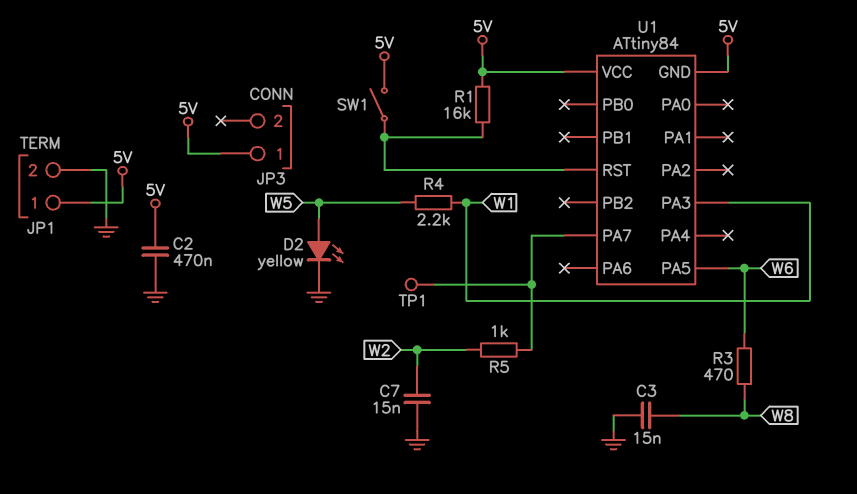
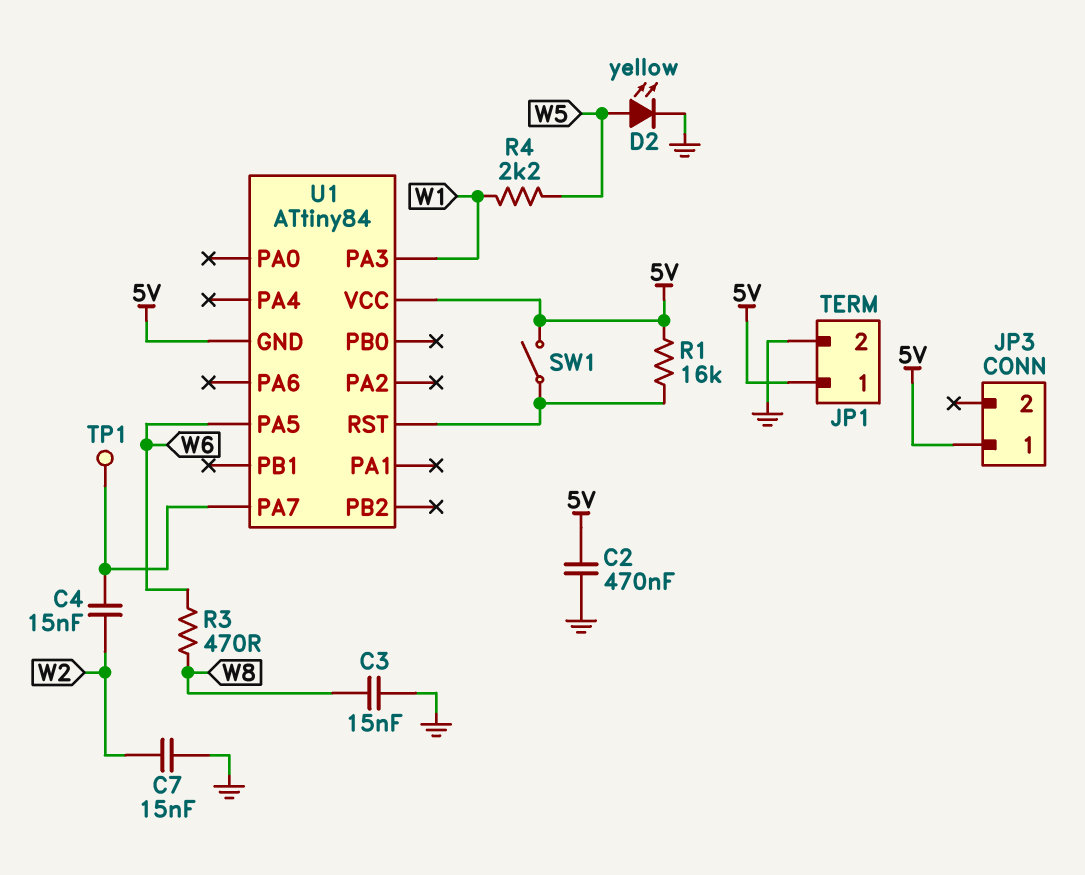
C4: none -> 15nF (U1/PA7, W2)
R5: 1k (U1/PA7, W2) -> none

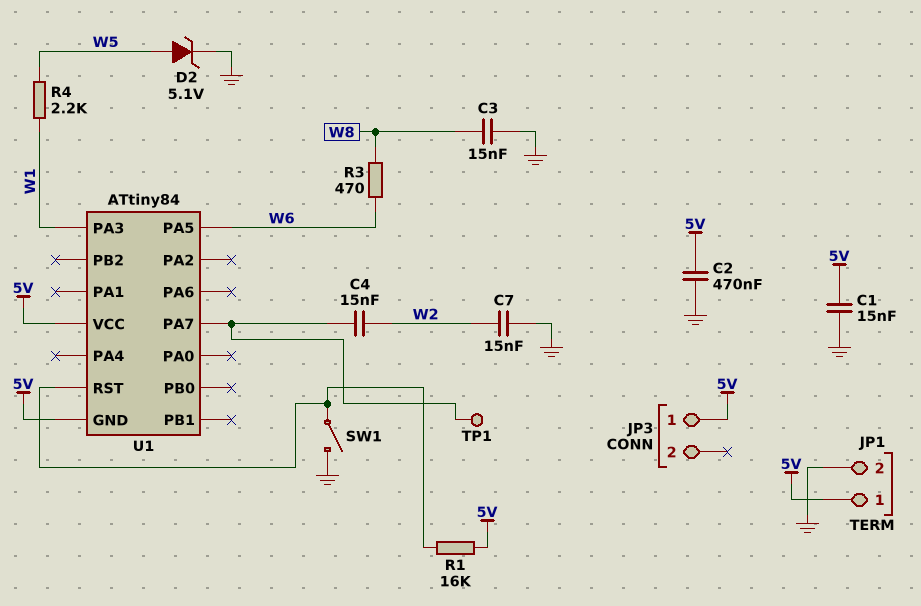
C1: none -> 15nF (5V, GND)
D2: LED yellow (A W5, K GND) -> zener 5.1V (A W5, K GND)
SW1: switch (5V, U1/RST) -> switch (GND, U1/RST)

